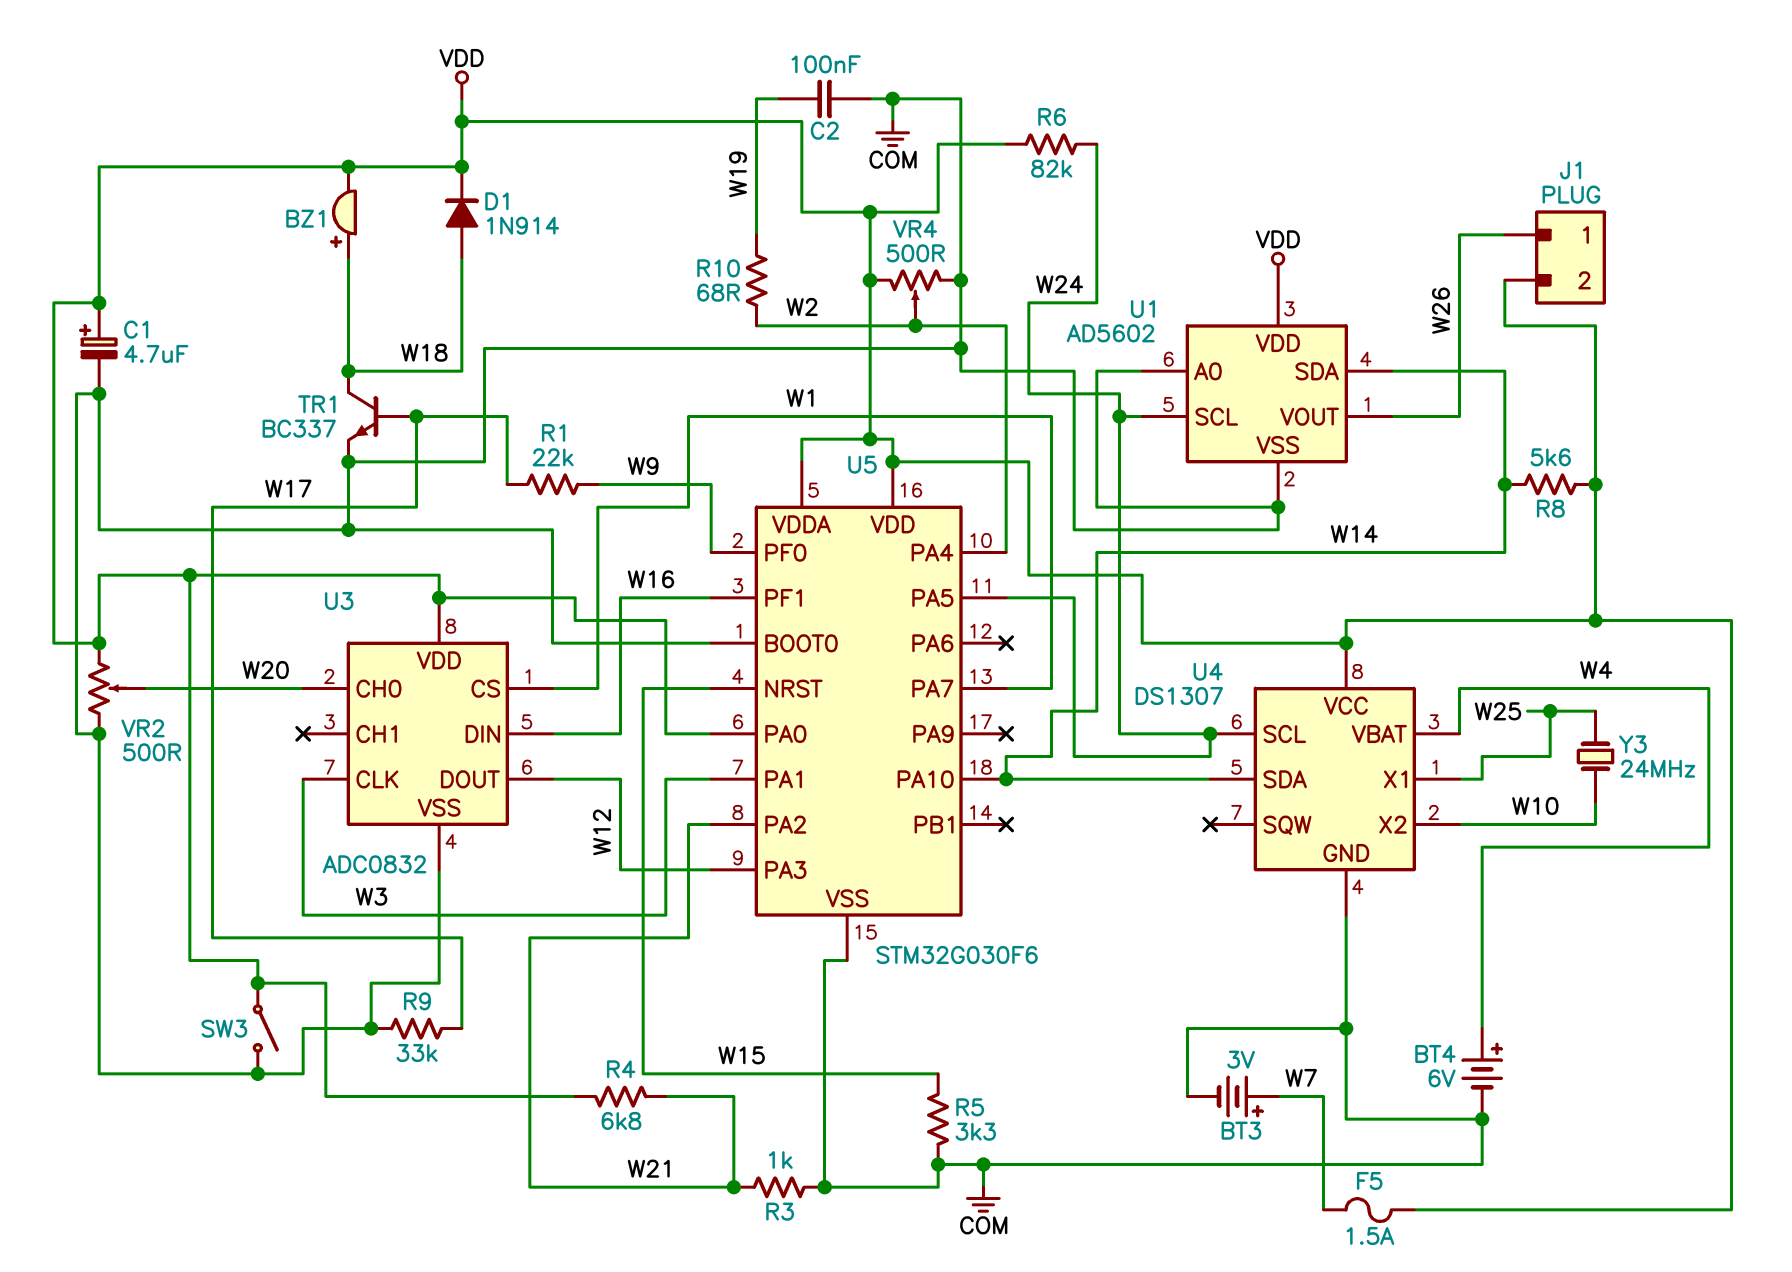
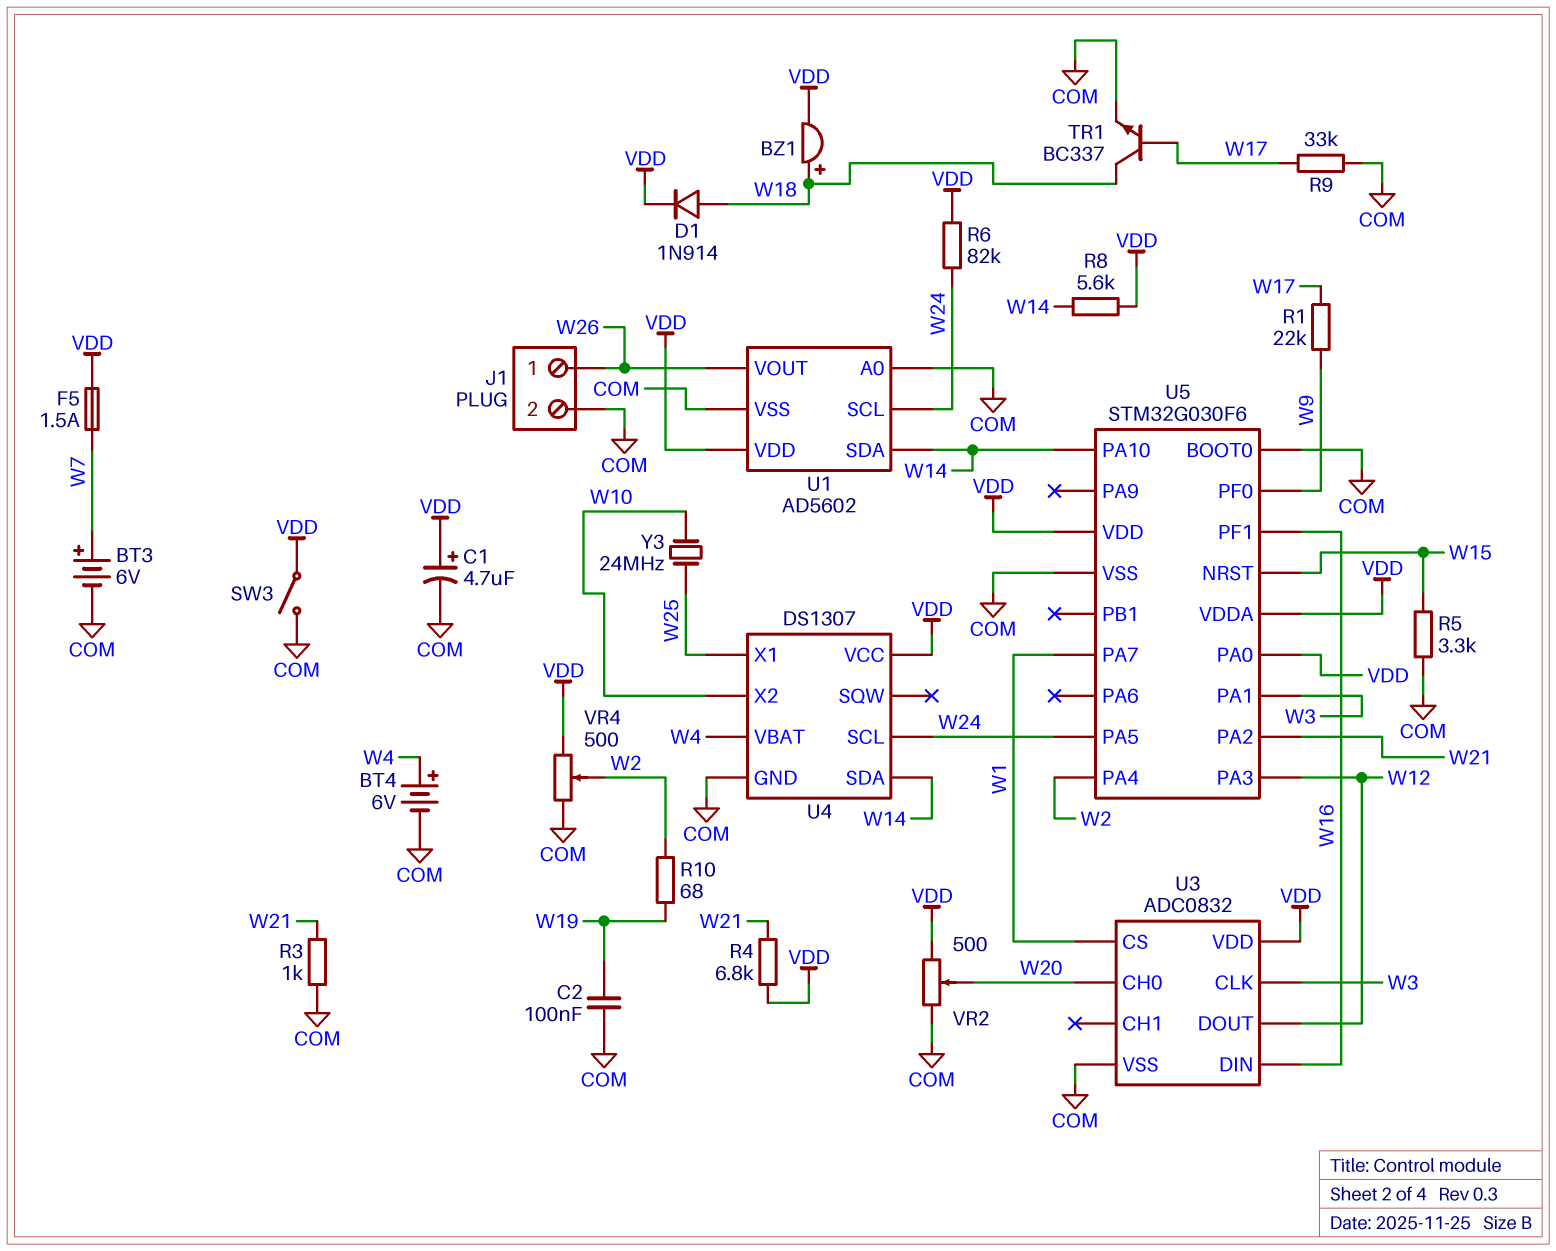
BT3: 3V (plus W7, minus COM) -> 6V (plus W7, minus COM)
J1 pin 2: VDD -> COM

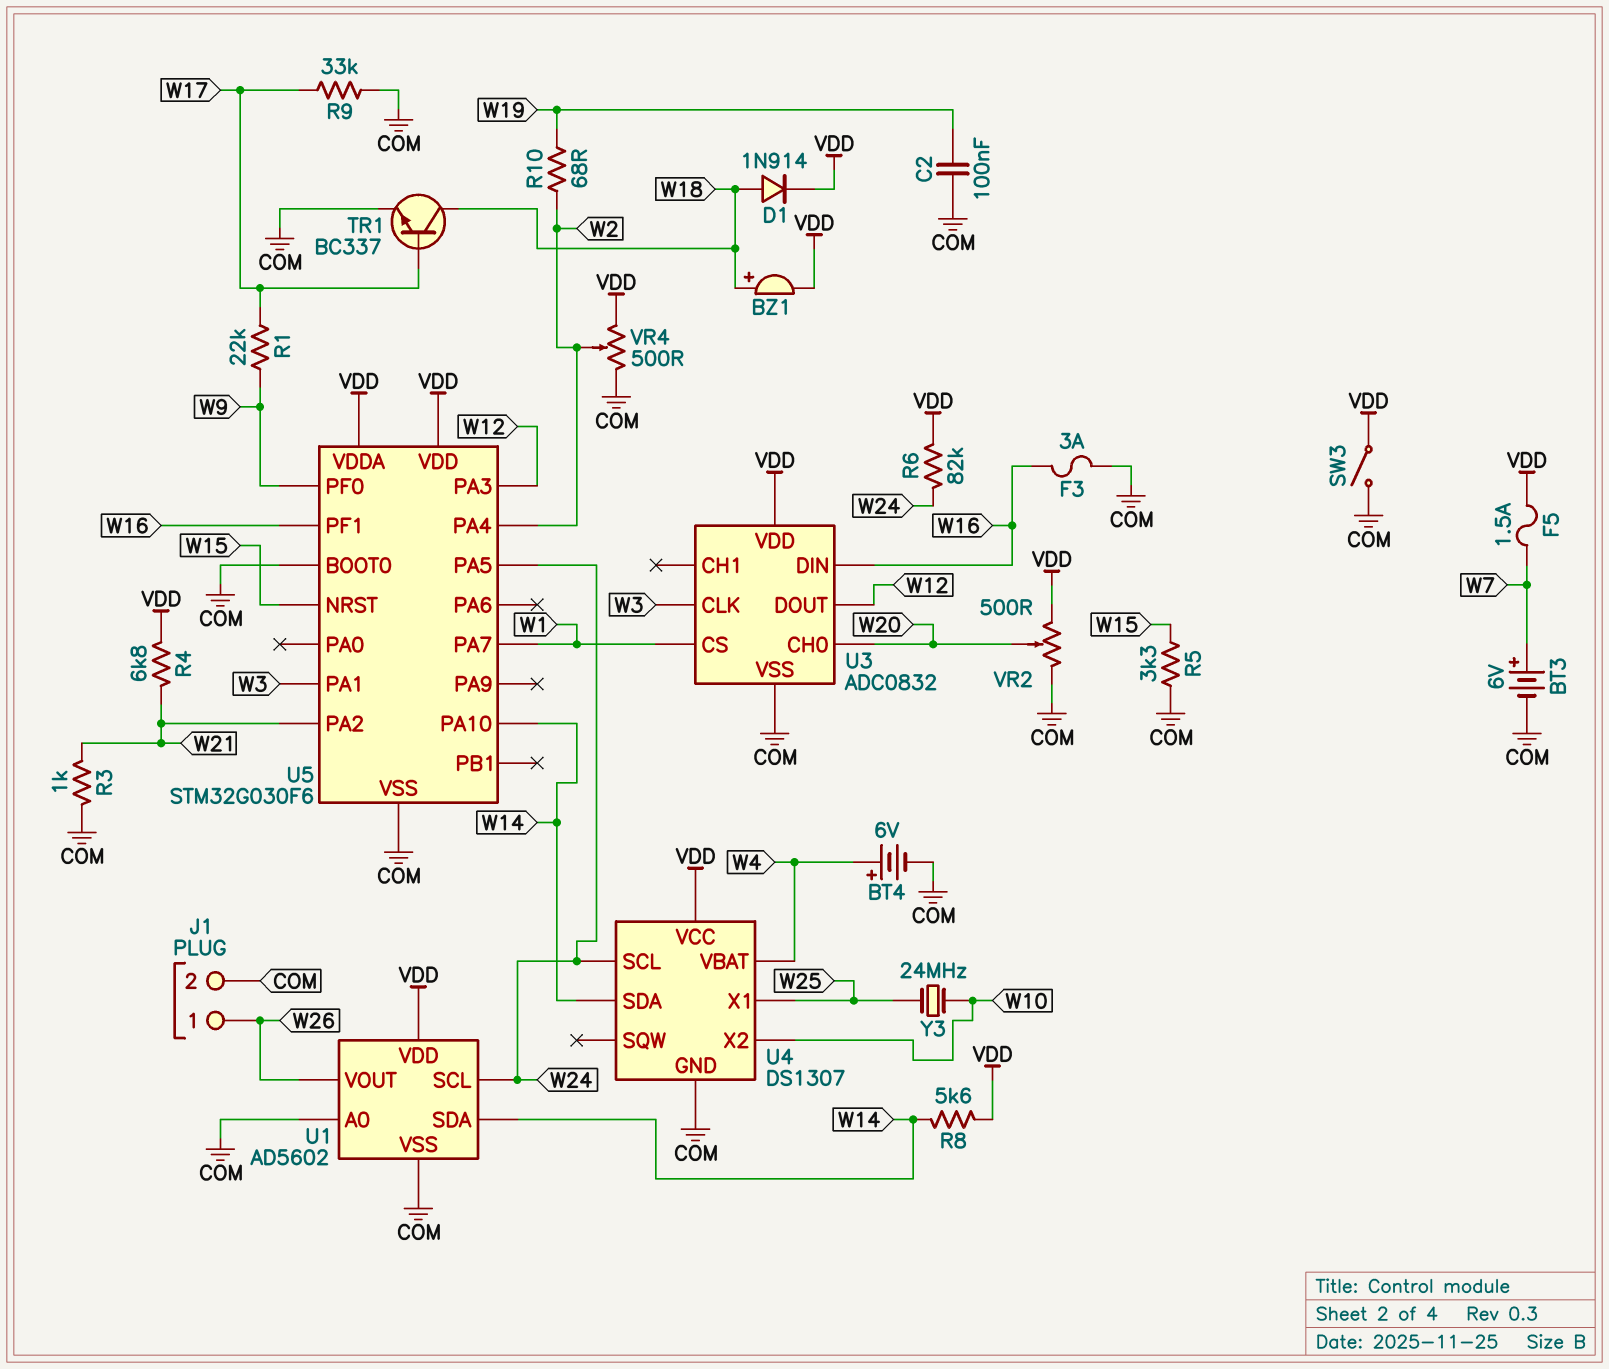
C1: 4.7uF (plus VDD, minus COM) -> none
F3: none -> 3A (COM, W16)
U5 pin PA0: VDD -> none

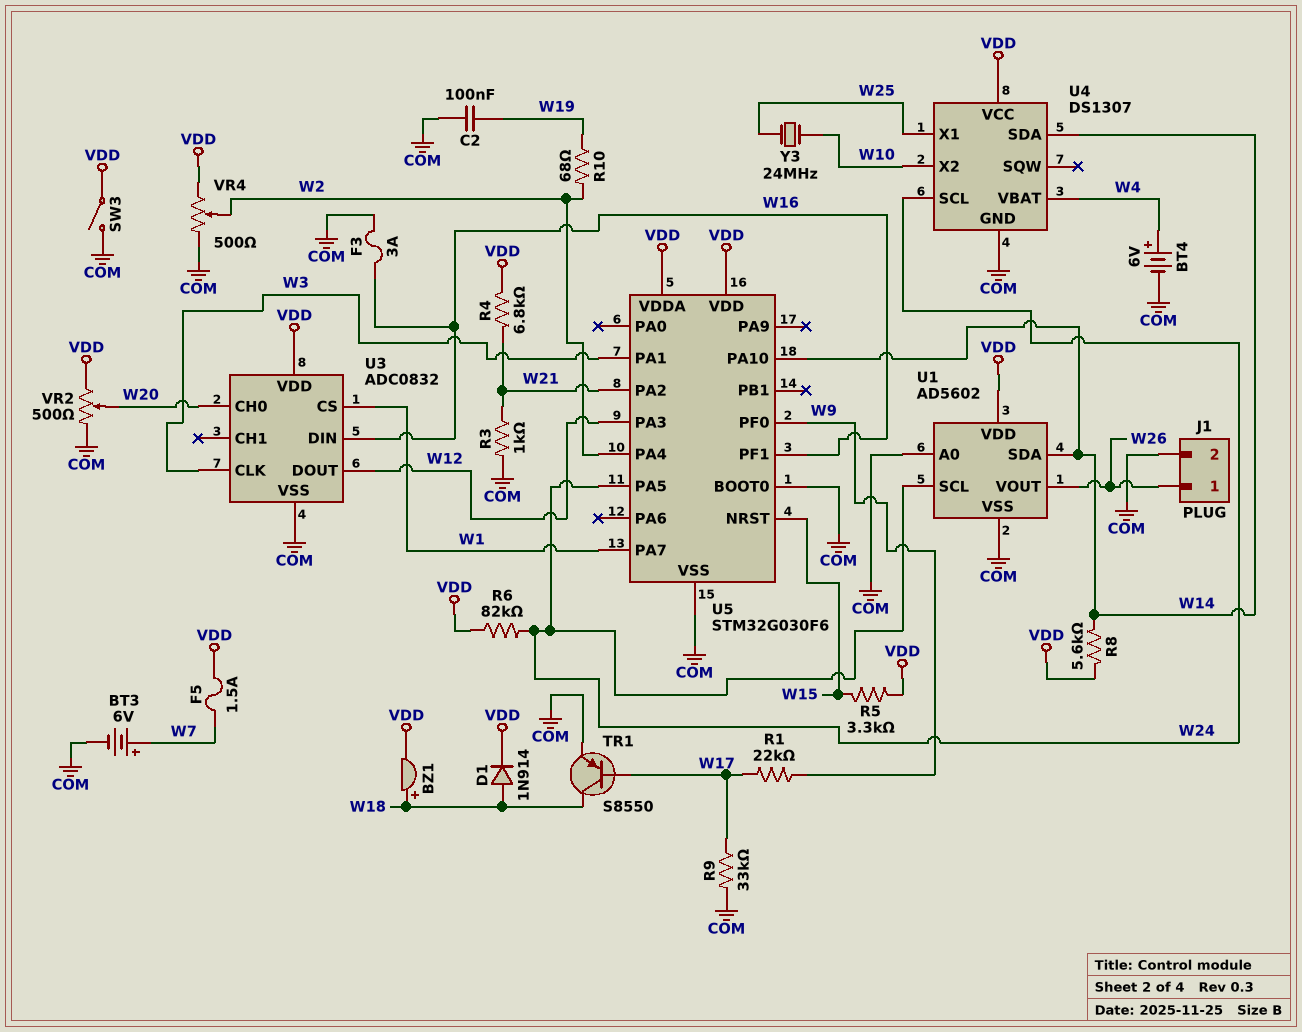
R5: 3.3k (COM, W15) -> 3.3k (VDD, W15)
TR1: NPN BC337 (B W17, C W18, E COM) -> PNP S8550 (B W17, C W18, E COM)

